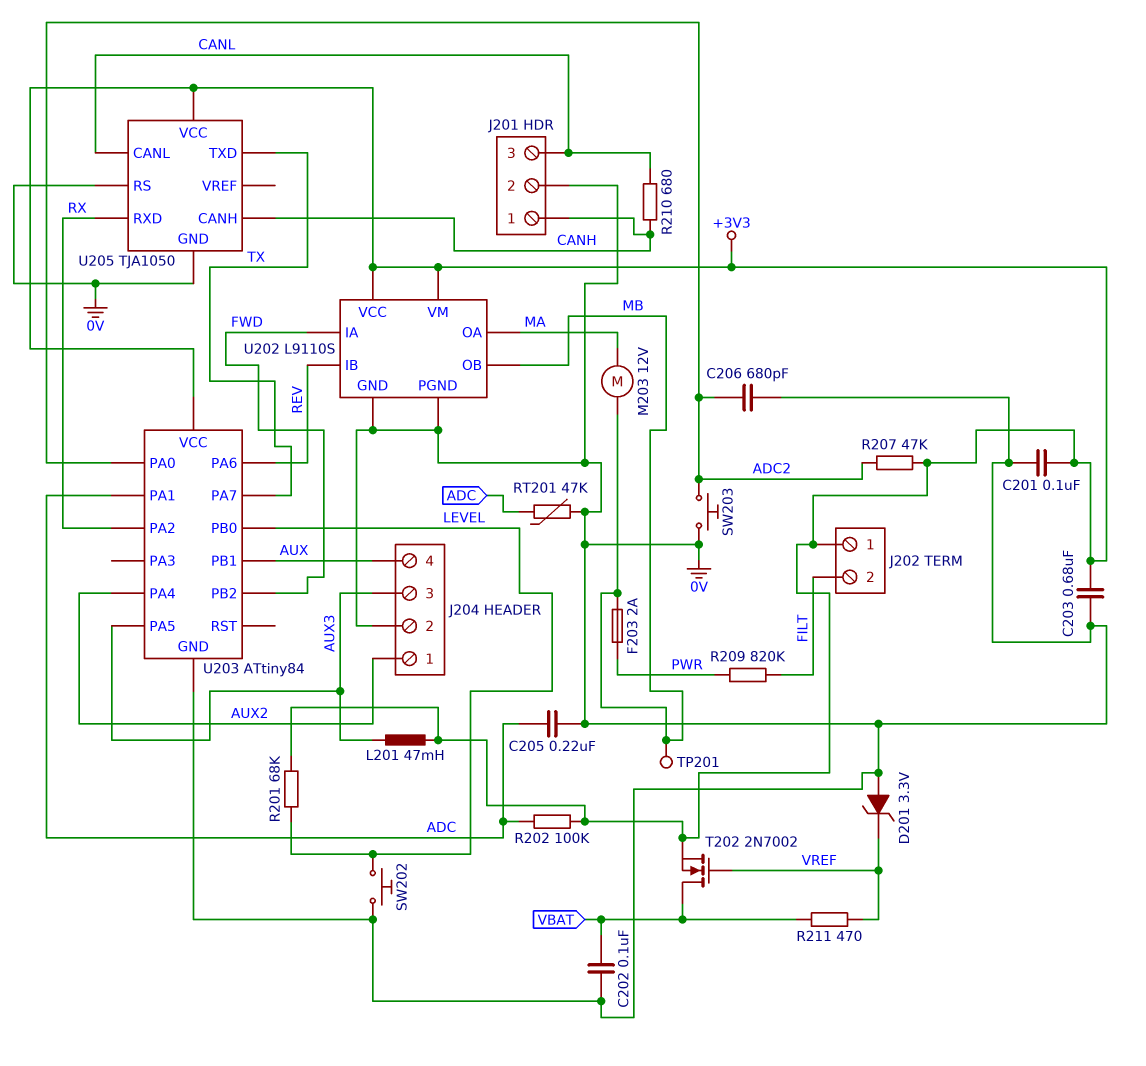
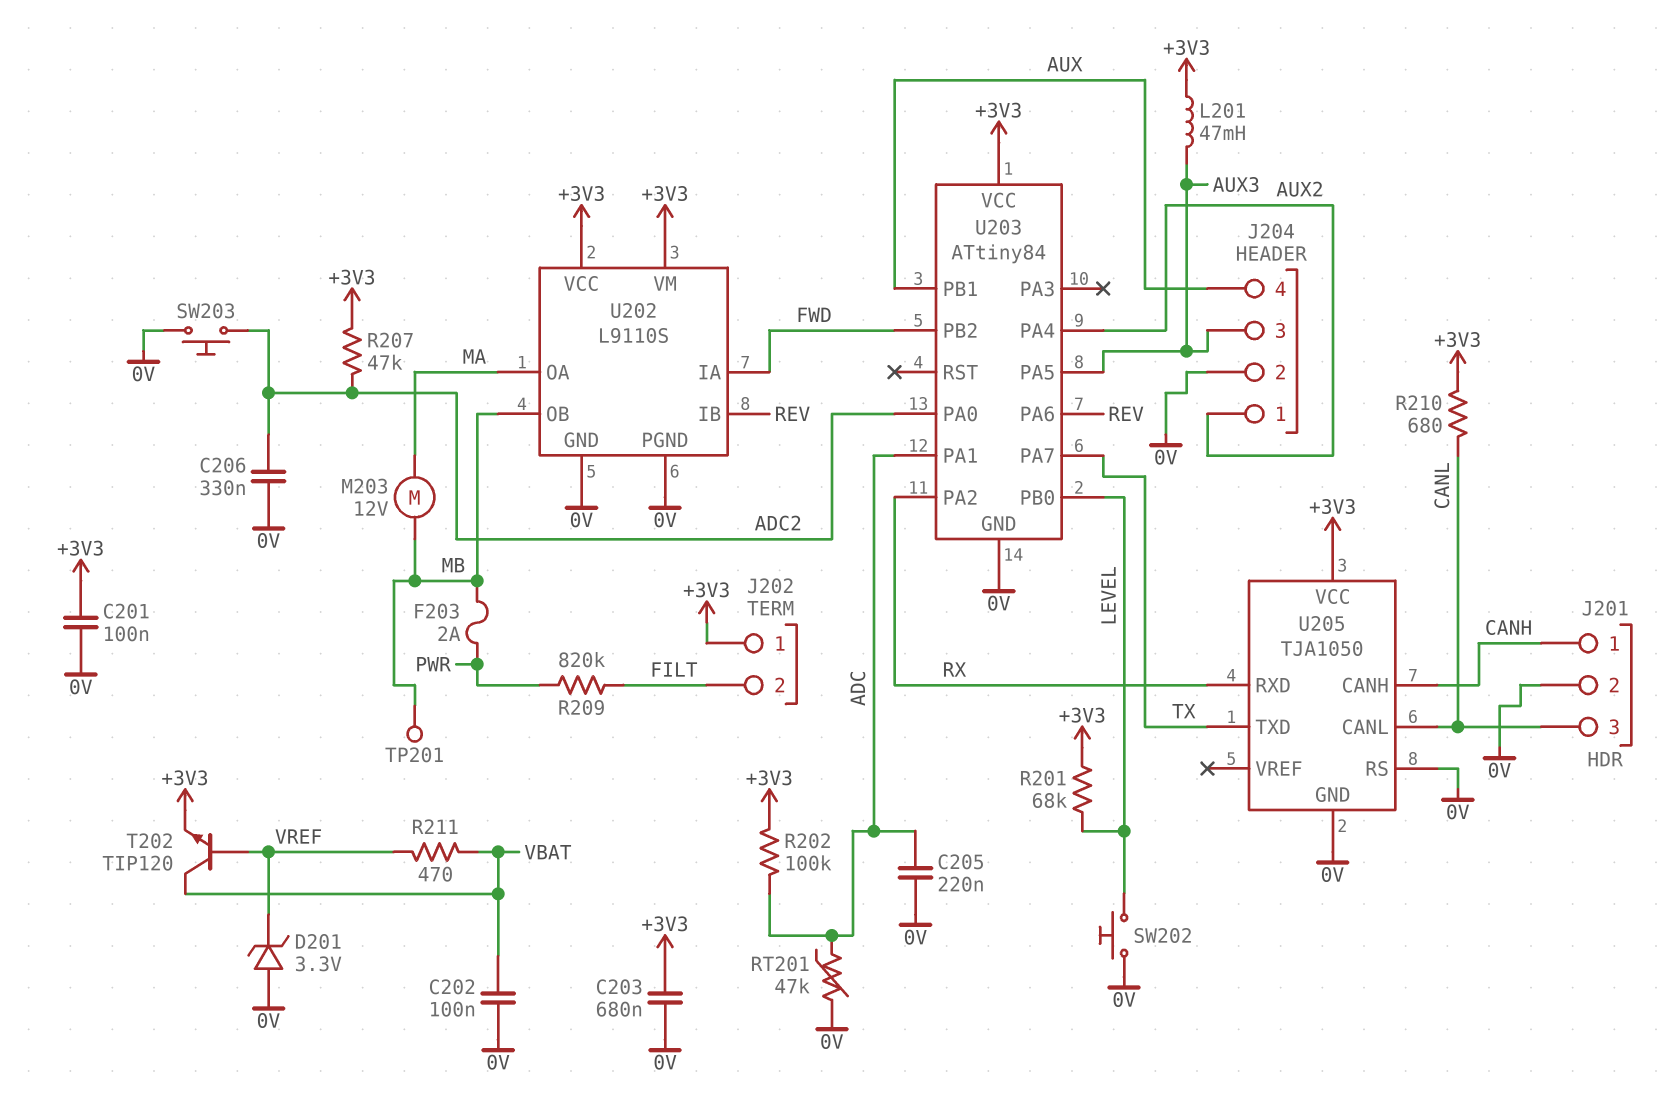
C206: 680pF (0V, ADC2) -> 330nF (0V, ADC2)
R210: 680 (CANH, CANL) -> 680 (+3V3, CANL)
T202: NMOS 2N7002 (G VREF, D VBAT, S +3V3) -> NPN TIP120 (B VREF, C VBAT, E +3V3)

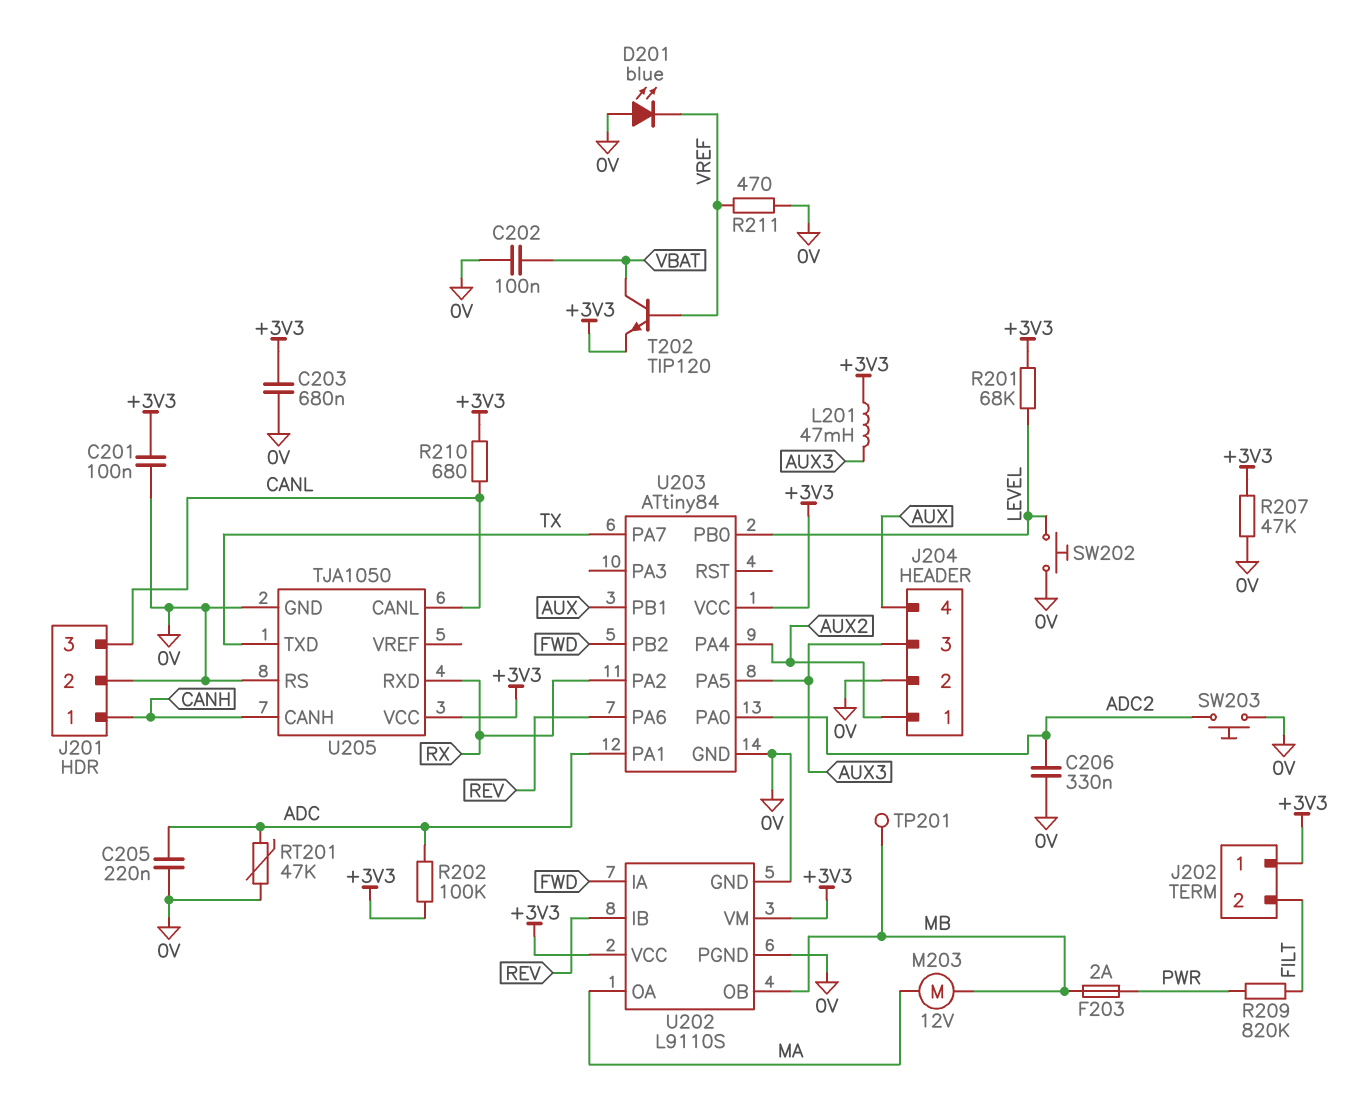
D201: zener 3.3V (A 0V, K VREF) -> LED blue (A 0V, K VREF)
R207: 47k (+3V3, ADC2) -> 47k (+3V3, 0V)
R211: 470 (VBAT, VREF) -> 470 (0V, VREF)

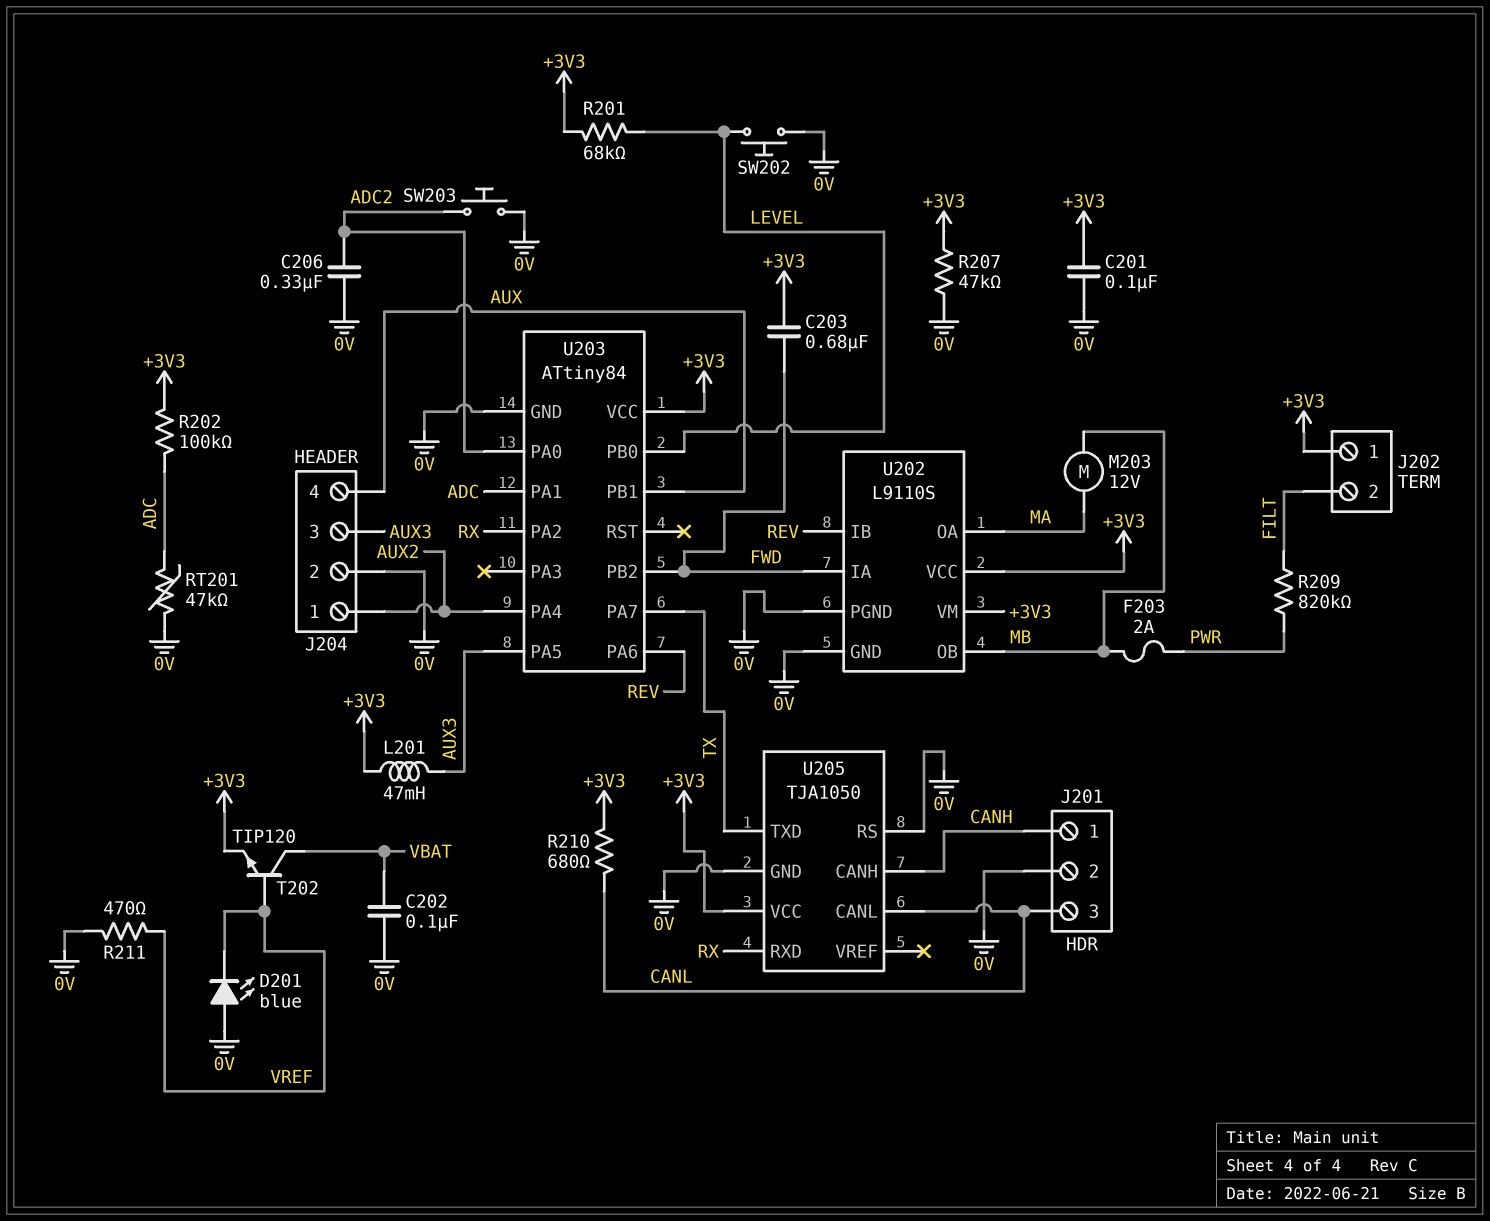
C203: 680nF (+3V3, 0V) -> 680nF (+3V3, FWD)
C205: 220nF (0V, ADC) -> none
TP201: test point (MB) -> none

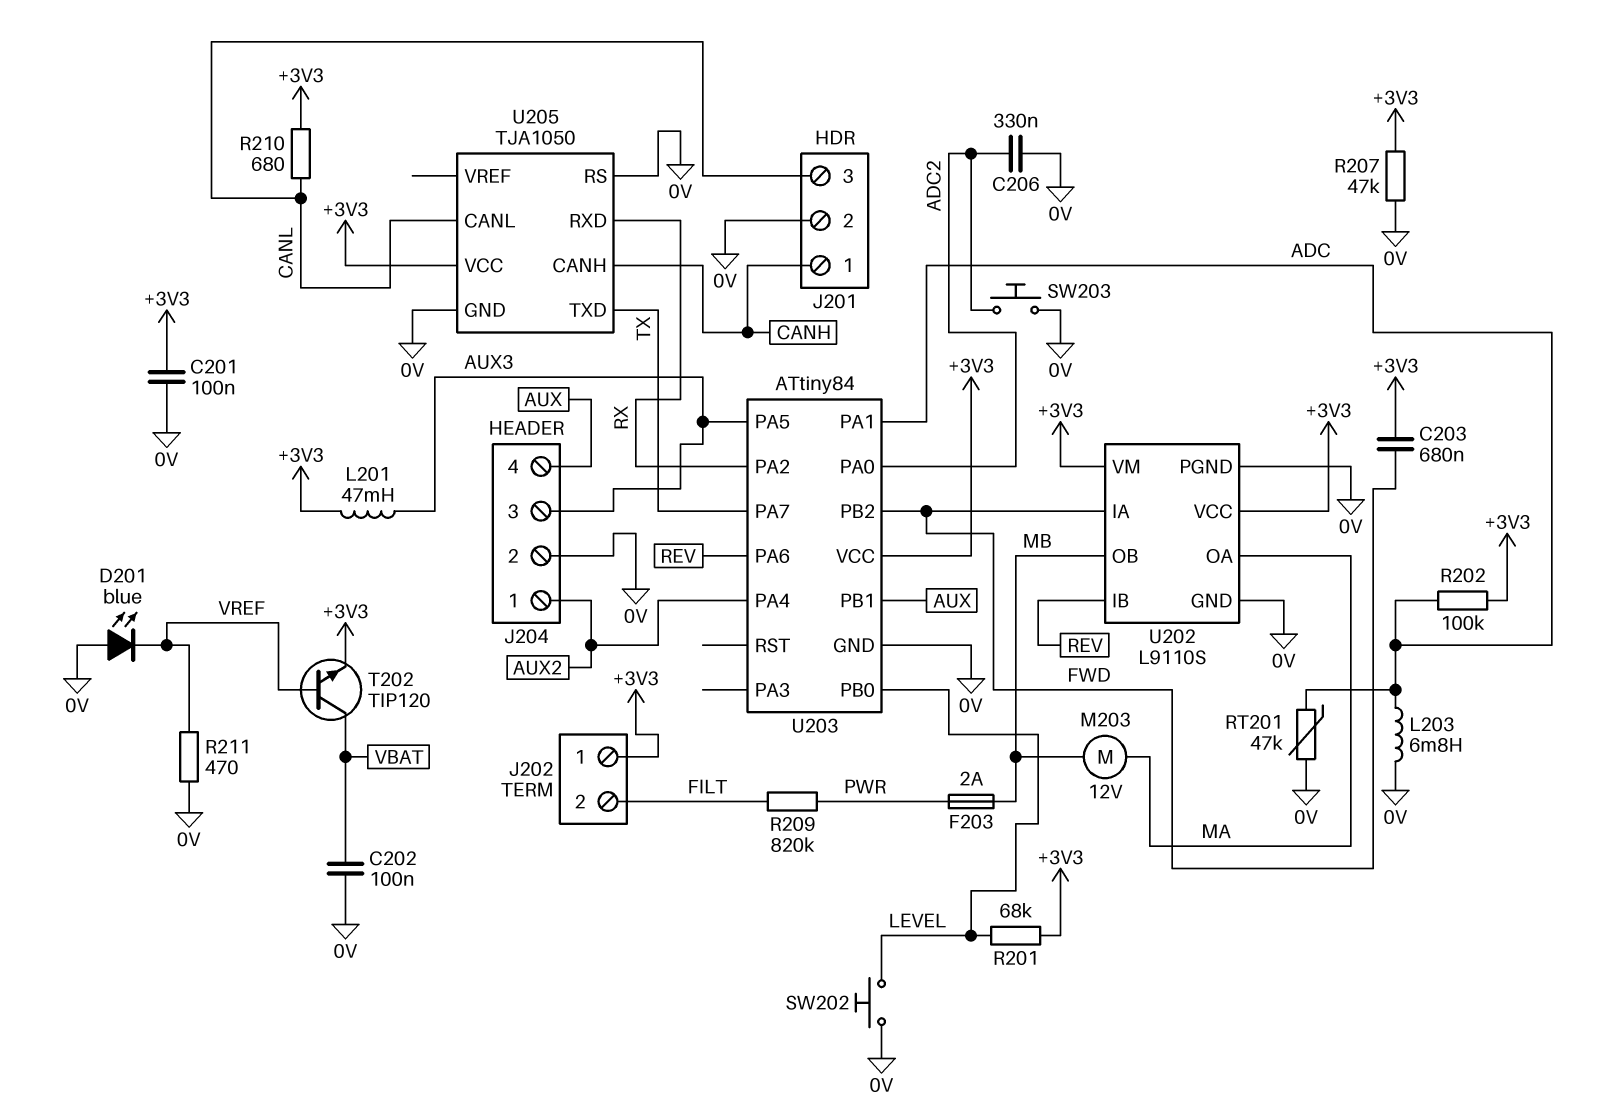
L203: none -> 6.8mH (0V, ADC)

